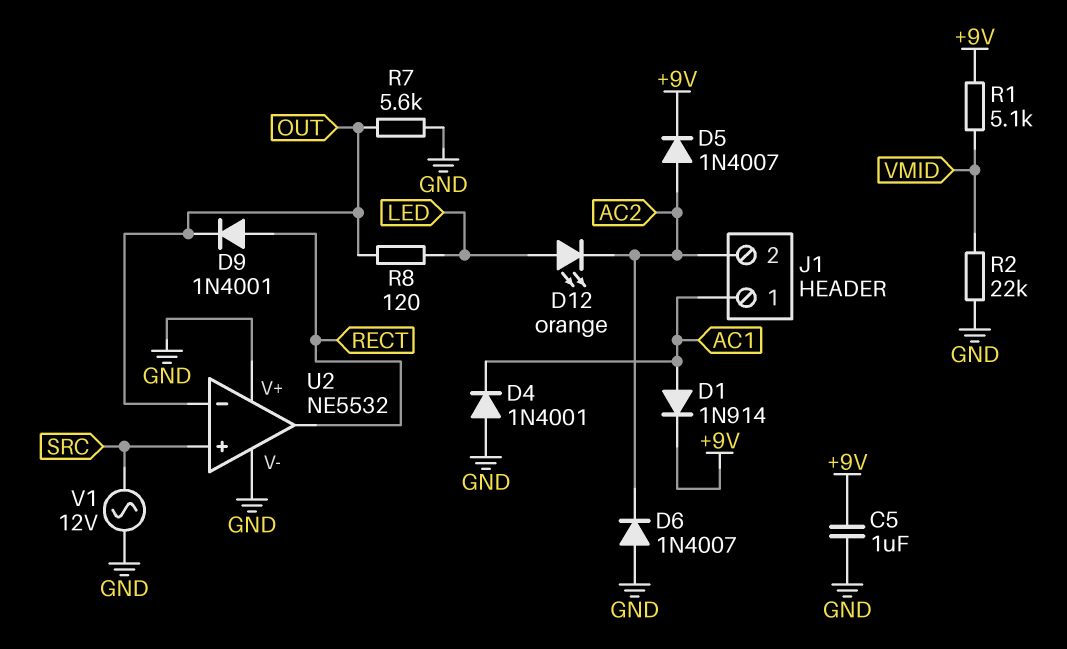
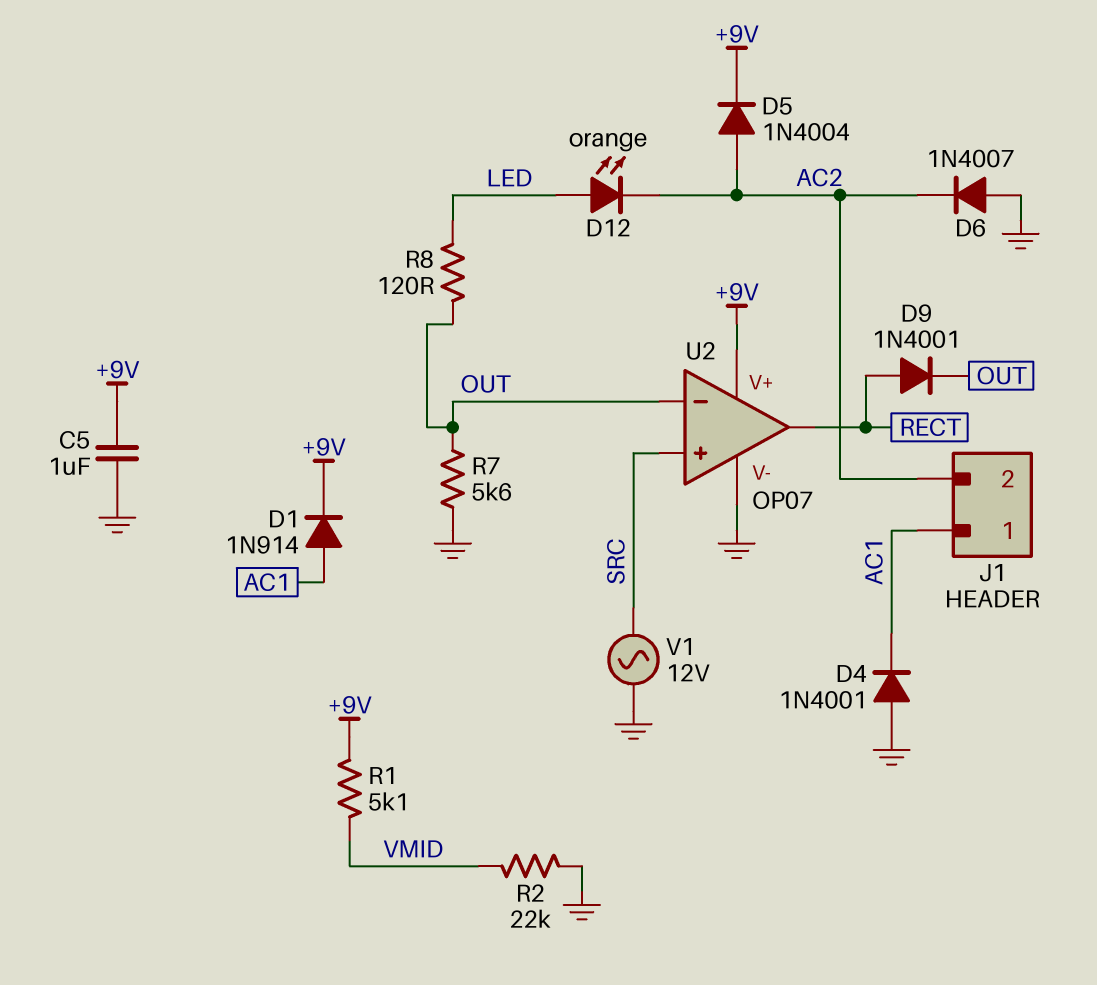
D5: diode 1N4007 (A AC2, K +9V) -> diode 1N4004 (A AC2, K +9V)
U2: NE5532 -> OP07
U2 pin V+: GND -> +9V

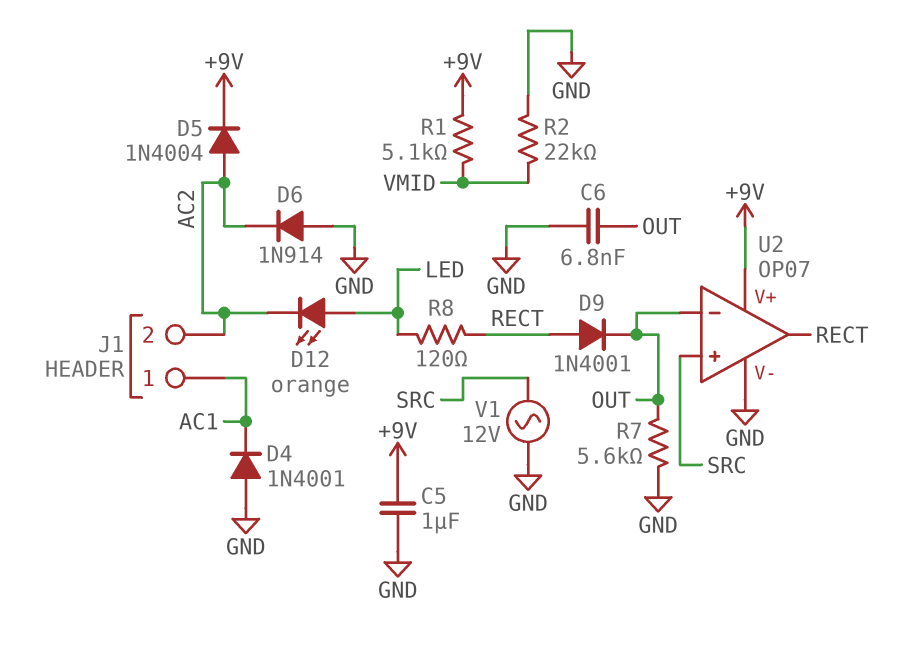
C6: none -> 6.8nF (GND, OUT)
D1: diode 1N914 (A AC1, K +9V) -> none
D6: diode 1N4007 (A GND, K AC2) -> diode 1N914 (A GND, K AC2)
R8: 120 (LED, OUT) -> 120 (LED, RECT)

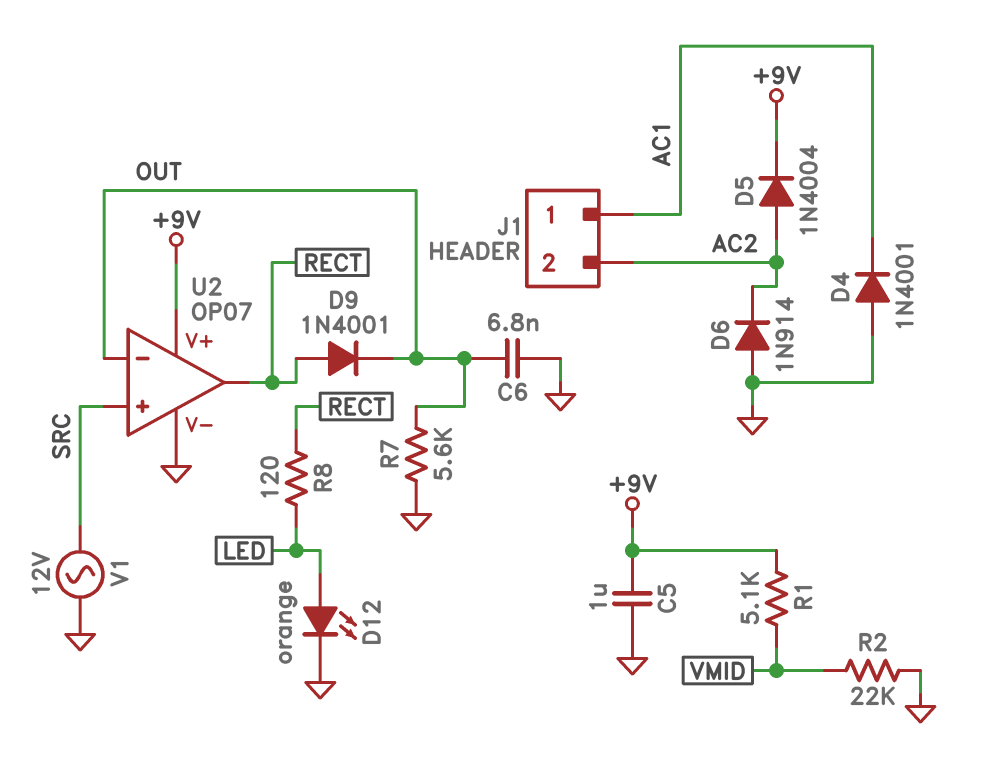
D12: LED orange (A LED, K AC2) -> LED orange (A LED, K GND)

